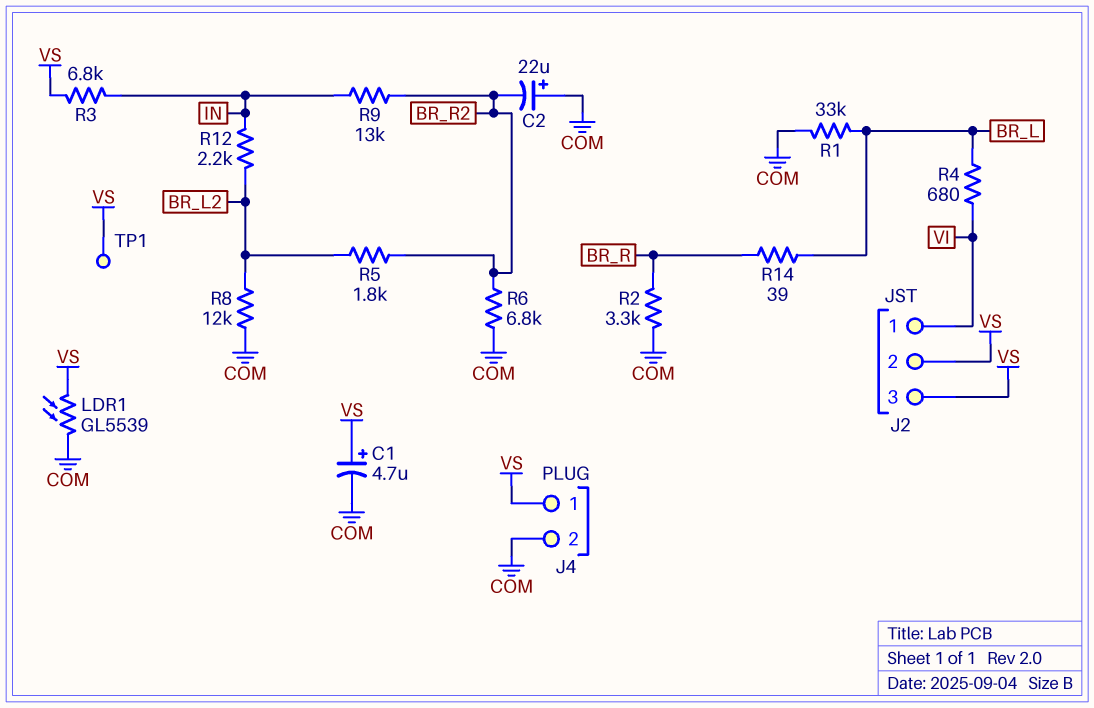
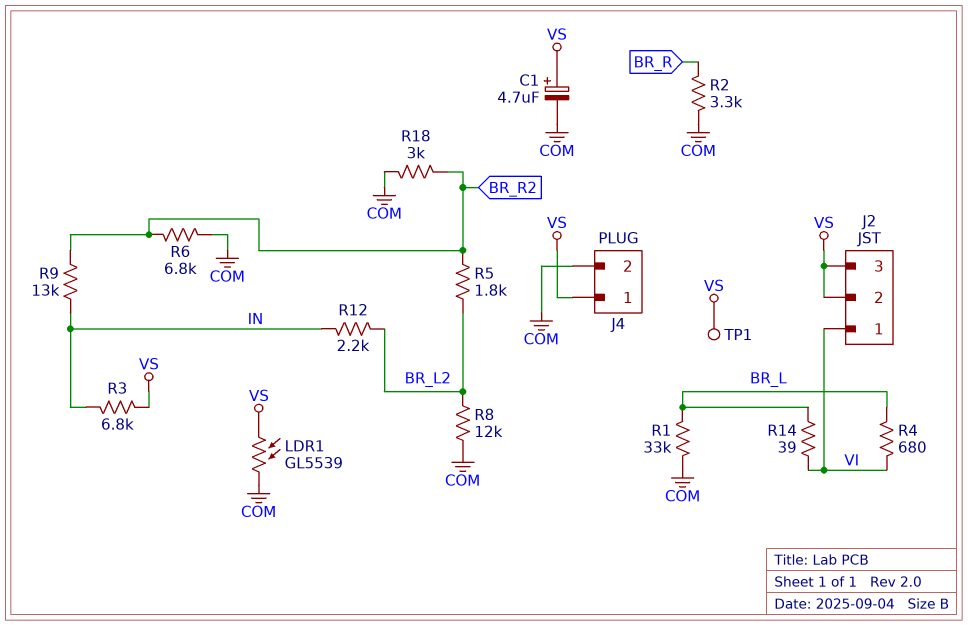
C2: 22uF (plus COM, minus BR_R2) -> none
R14: 39 (BR_L, BR_R) -> 39 (BR_L, VI)
R18: none -> 3k (BR_R2, COM)

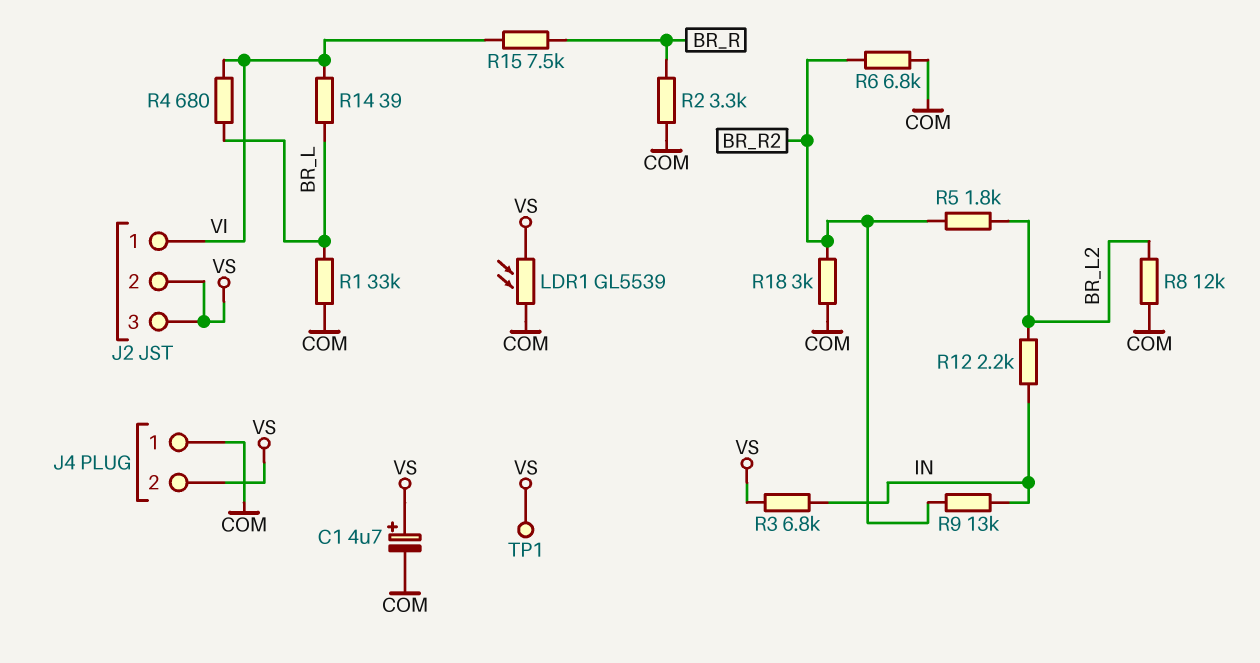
J4 pin 1: VS -> COM
J4 pin 2: COM -> VS
R15: none -> 7.5k (BR_R, VI)

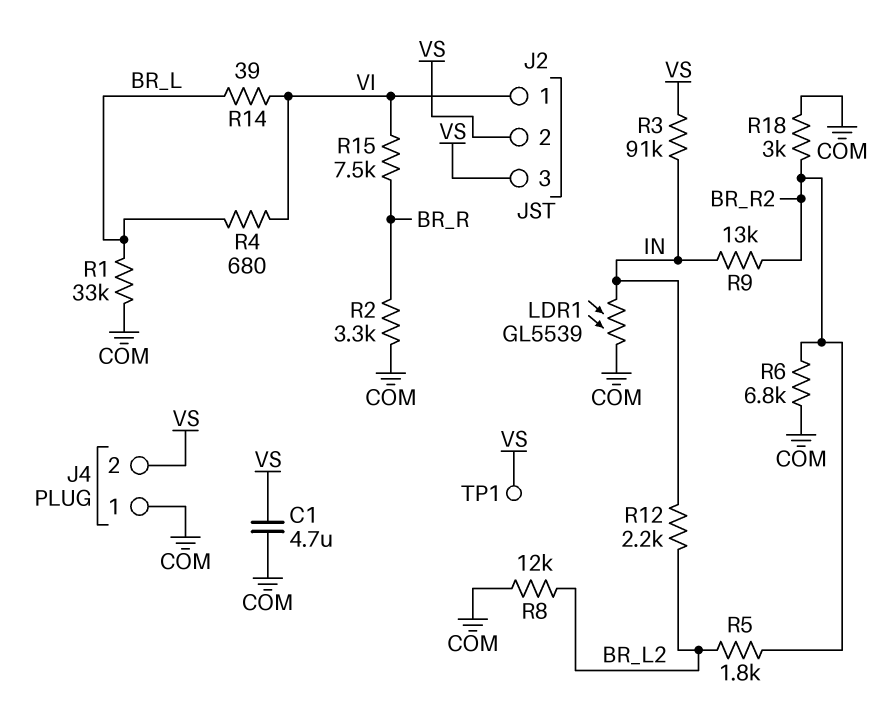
C1: 4.7uF (plus VS, minus COM) -> 4.7uF (COM, VS)
LDR1: GL5539 (COM, VS) -> GL5539 (COM, IN)
R3: 6.8k (IN, VS) -> 91k (IN, VS)

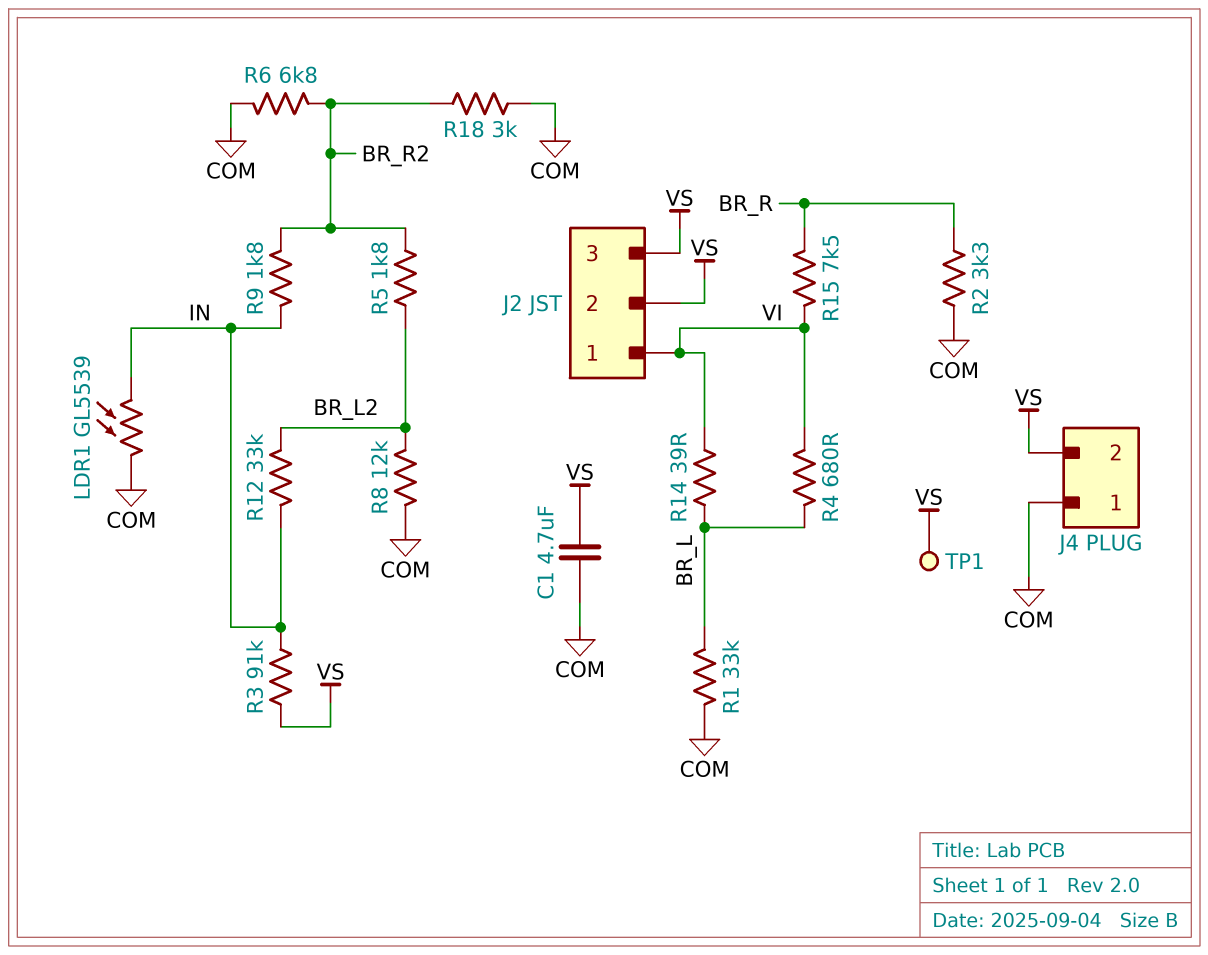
R9: 13k (BR_R2, IN) -> 1.8k (BR_R2, IN)
R12: 2.2k (BR_L2, IN) -> 33k (BR_L2, IN)

